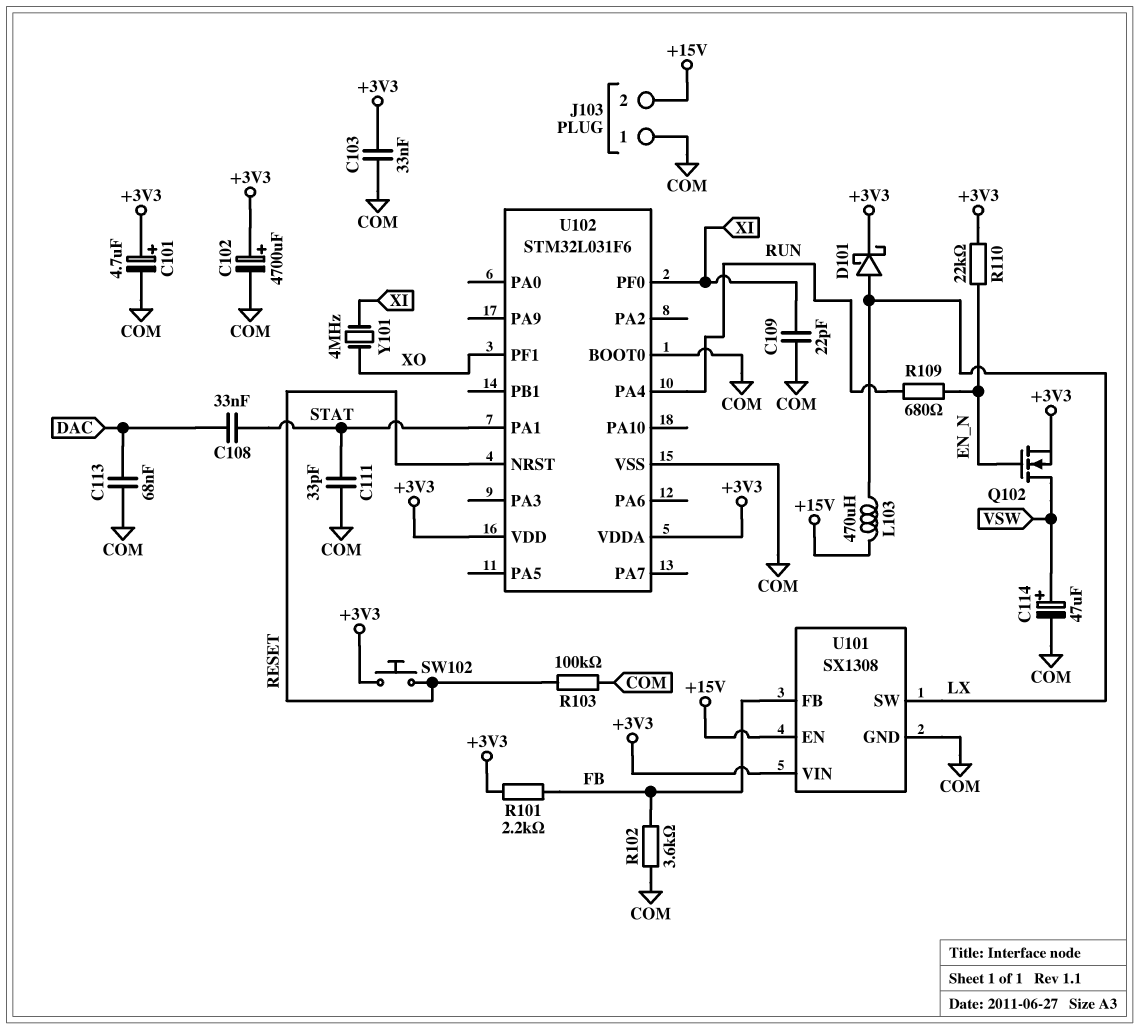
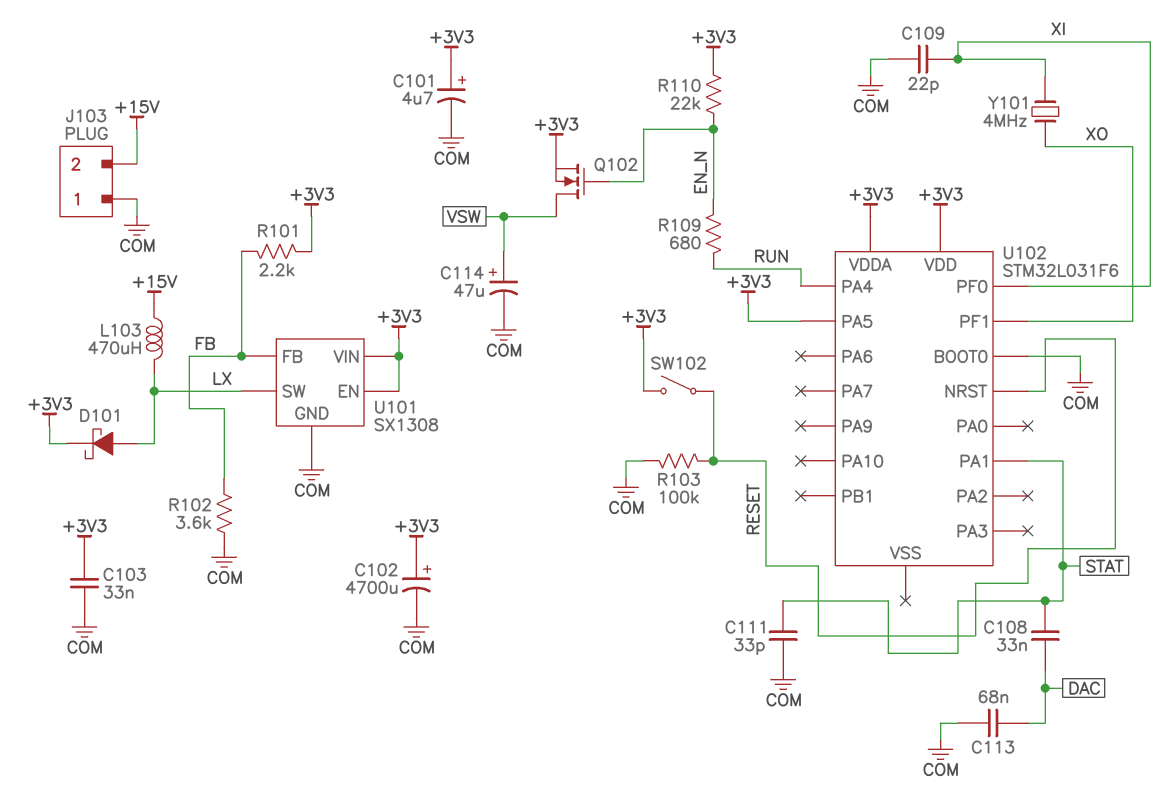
SW102: button (+3V3, RESET) -> switch (+3V3, RESET)
U101 pin EN: +15V -> +3V3
U102 pin PA5: none -> +3V3
U102 pin VSS: COM -> none

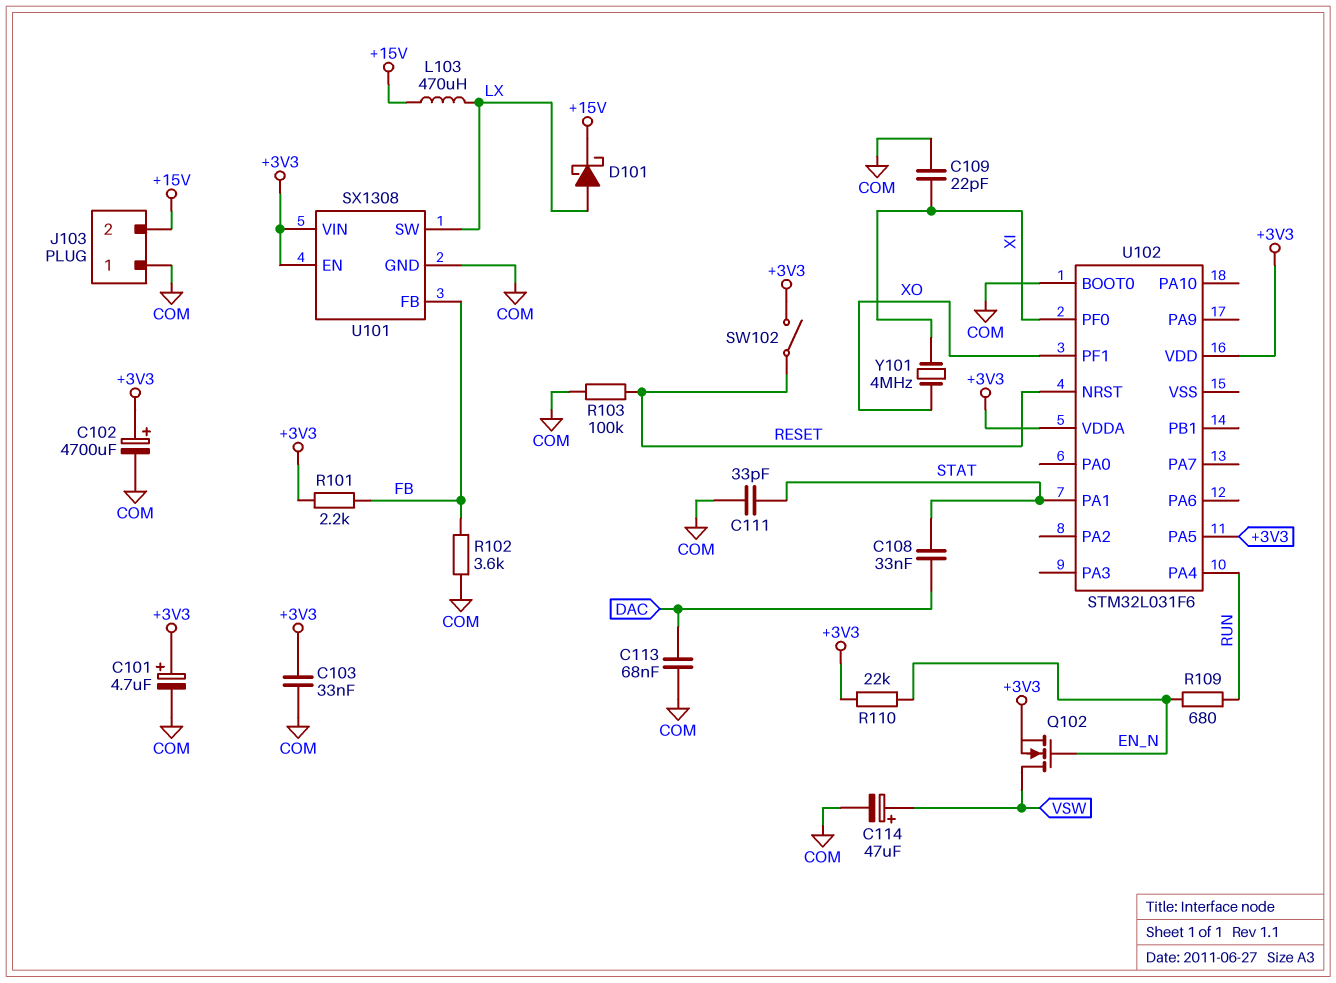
D101: schottky (A LX, K +3V3) -> schottky (A LX, K +15V)

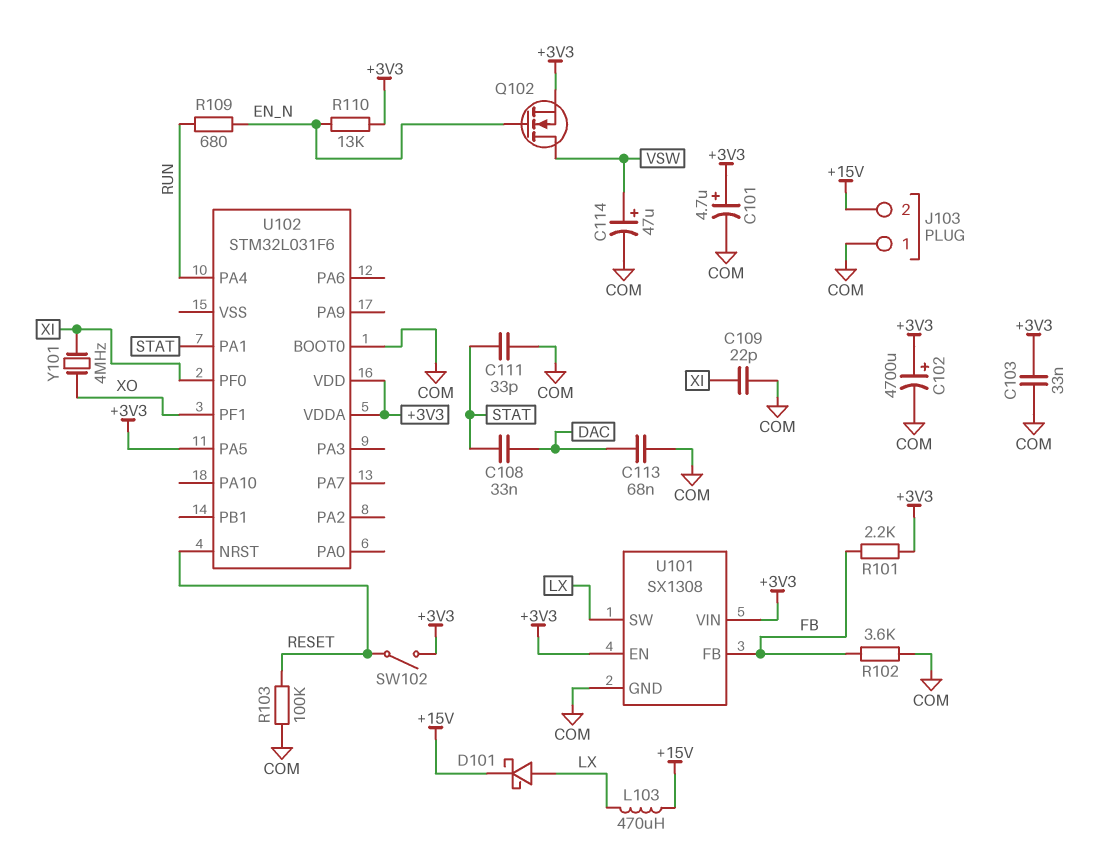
R110: 22k (+3V3, EN_N) -> 13k (+3V3, EN_N)

